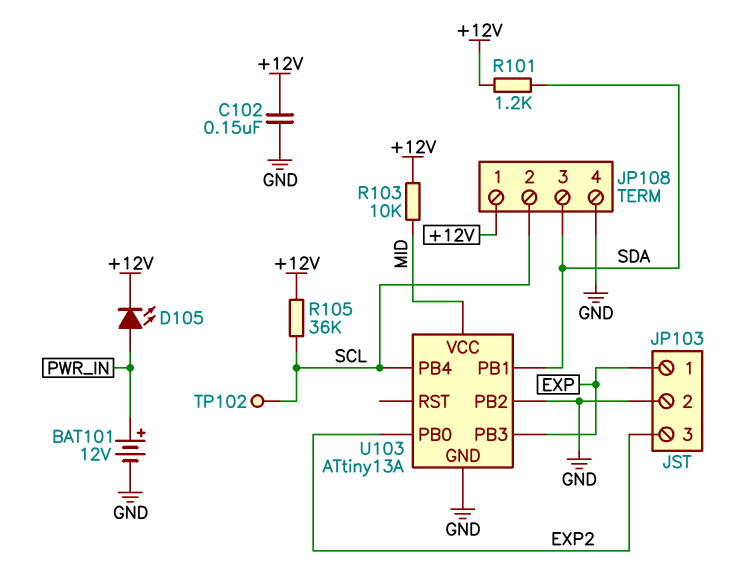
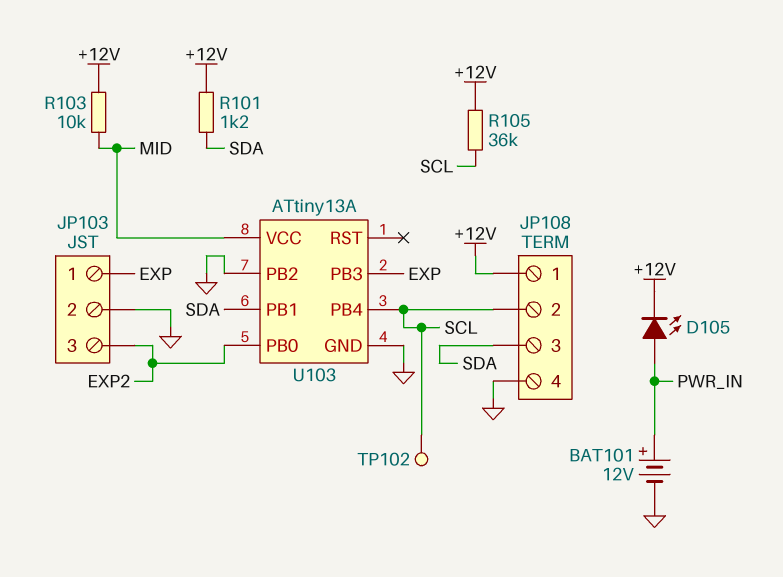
C102: 150nF (+12V, GND) -> none

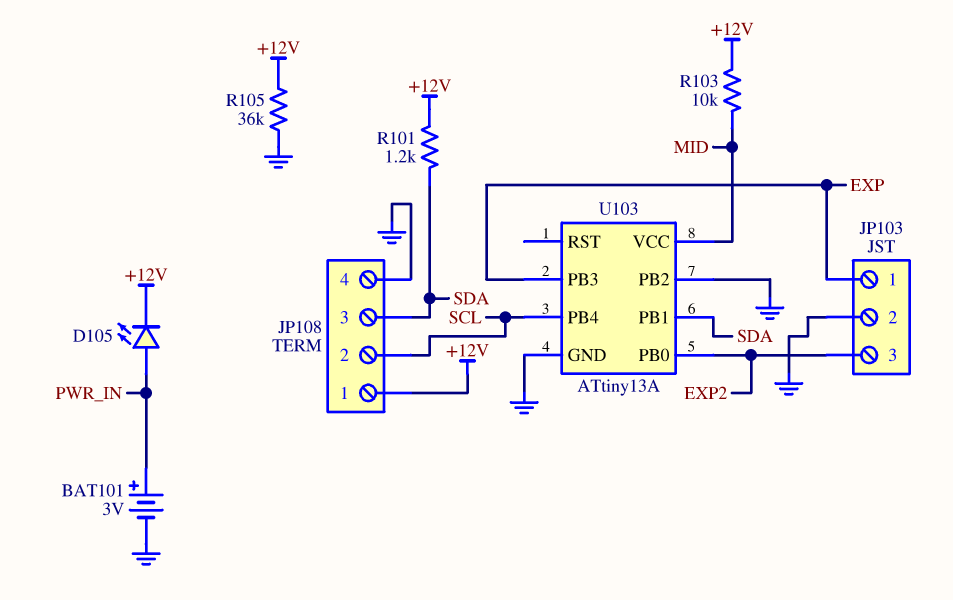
BAT101: 12V (plus PWR_IN, minus GND) -> 3V (plus PWR_IN, minus GND)
R105: 36k (+12V, SCL) -> 36k (+12V, GND)
TP102: test point (SCL) -> none

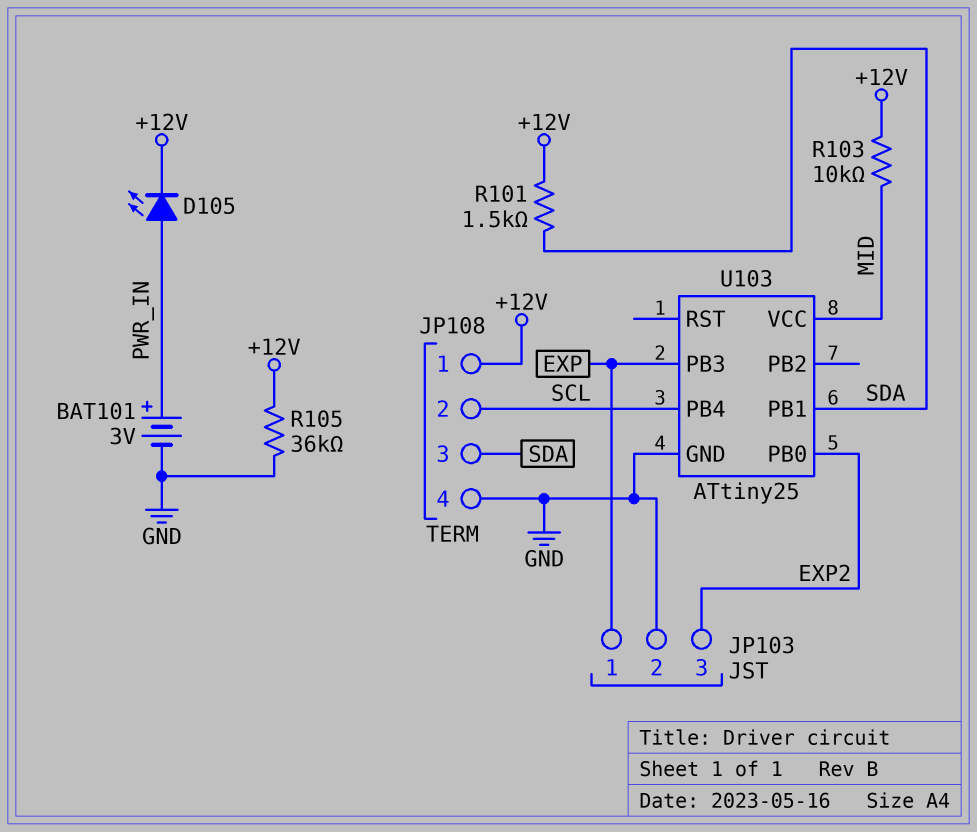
R101: 1.2k (+12V, SDA) -> 1.5k (+12V, SDA)
U103: ATtiny13A -> ATtiny25
U103 pin PB2: GND -> none

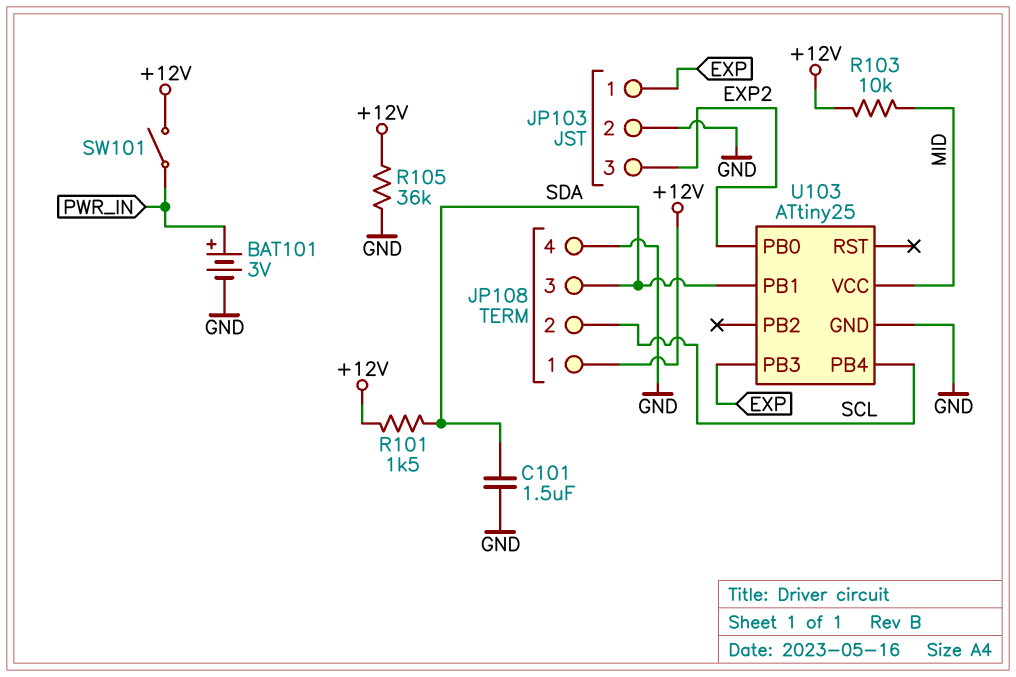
C101: none -> 1.5uF (GND, SDA)
D105: LED (A PWR_IN, K +12V) -> none
SW101: none -> switch (+12V, PWR_IN)

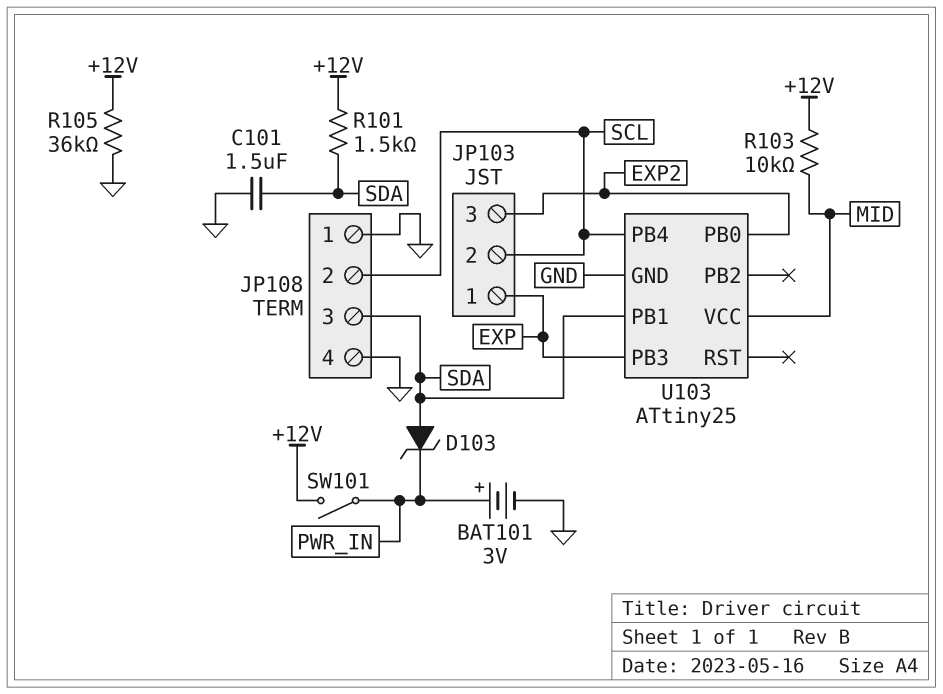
D103: none -> zener (A SDA, K PWR_IN)
JP103 pin 2: GND -> SCL
JP108 pin 1: +12V -> GND

